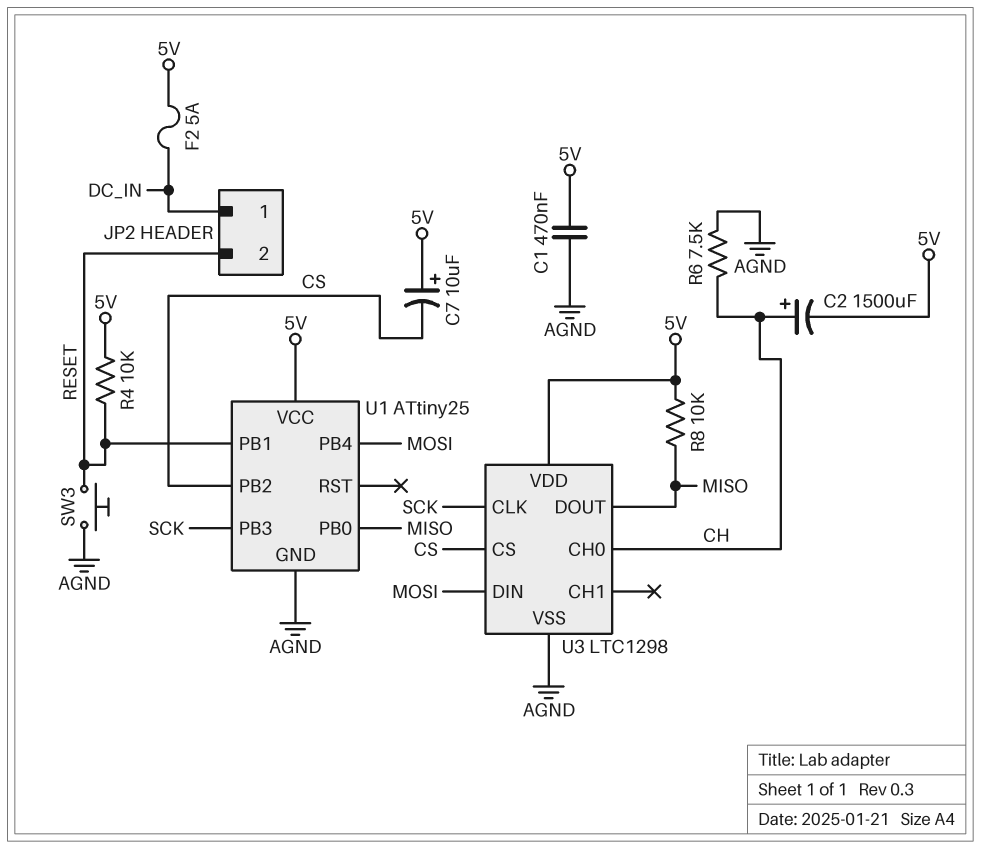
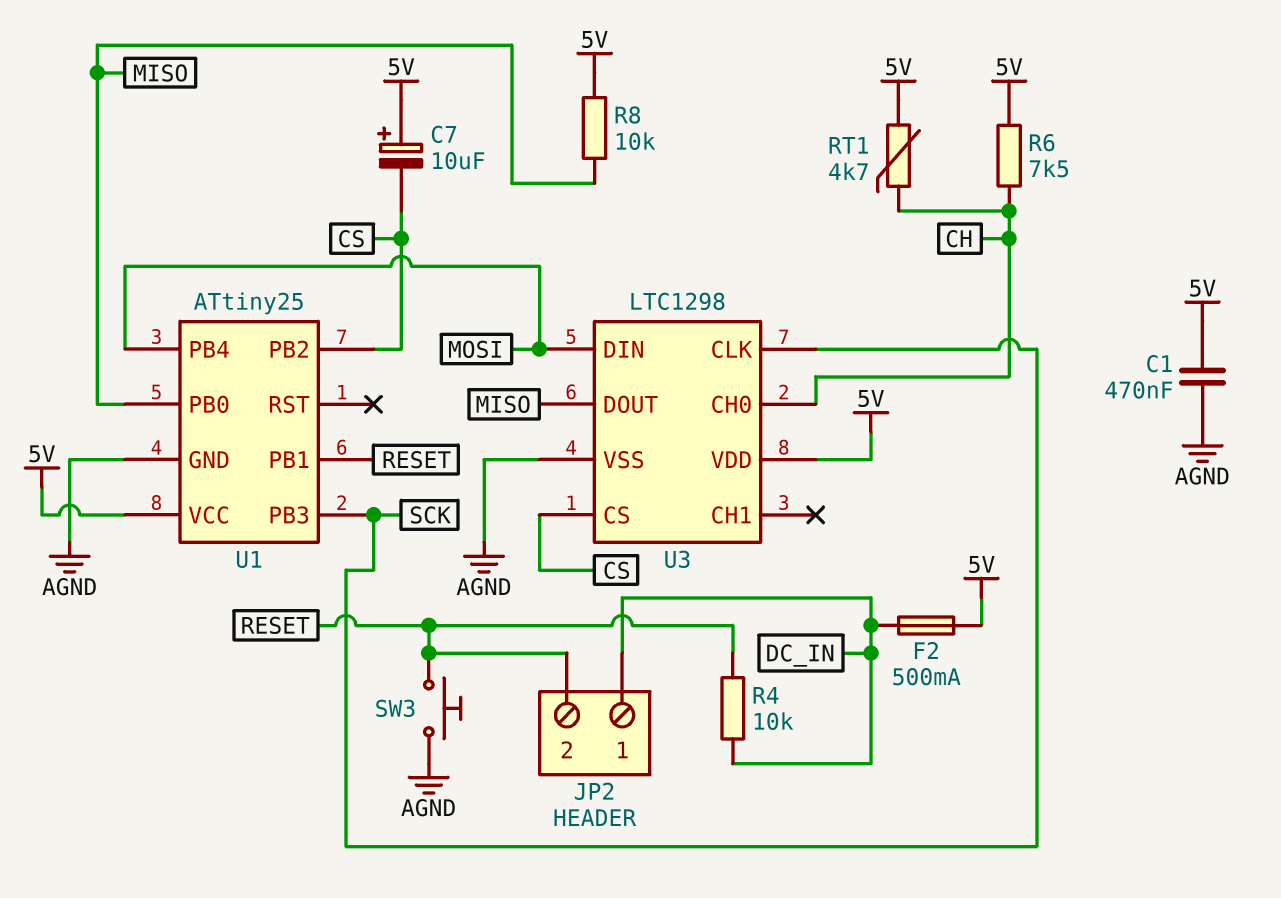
C2: 1500uF (plus CH, minus 5V) -> none
F2: 5A (5V, DC_IN) -> 500mA (5V, DC_IN)
R4: 10k (5V, RESET) -> 10k (DC_IN, RESET)
R6: 7.5k (AGND, CH) -> 7.5k (5V, CH)
RT1: none -> 4.7k (5V, CH)

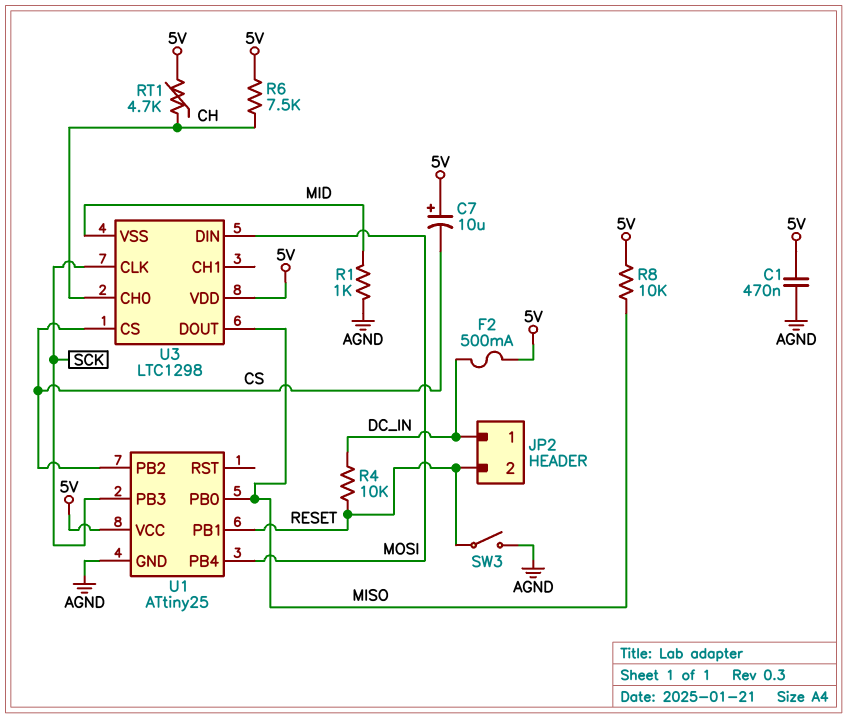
R1: none -> 1k (AGND, MID)
SW3: button (AGND, RESET) -> switch (AGND, RESET)
U3 pin VSS: AGND -> MID

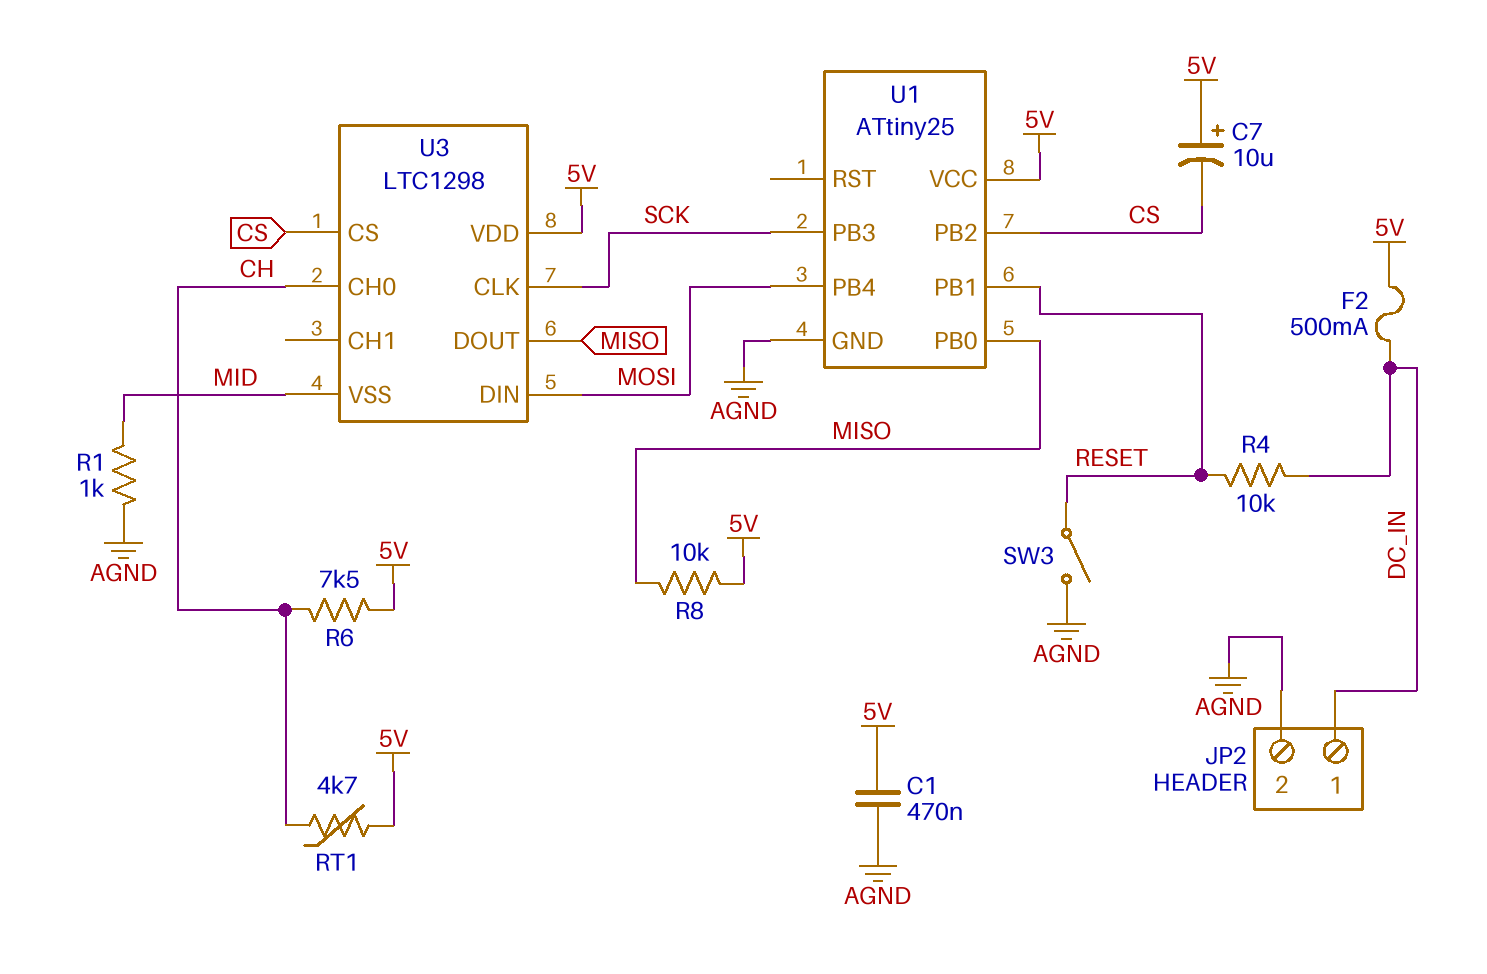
JP2 pin 2: RESET -> AGND

